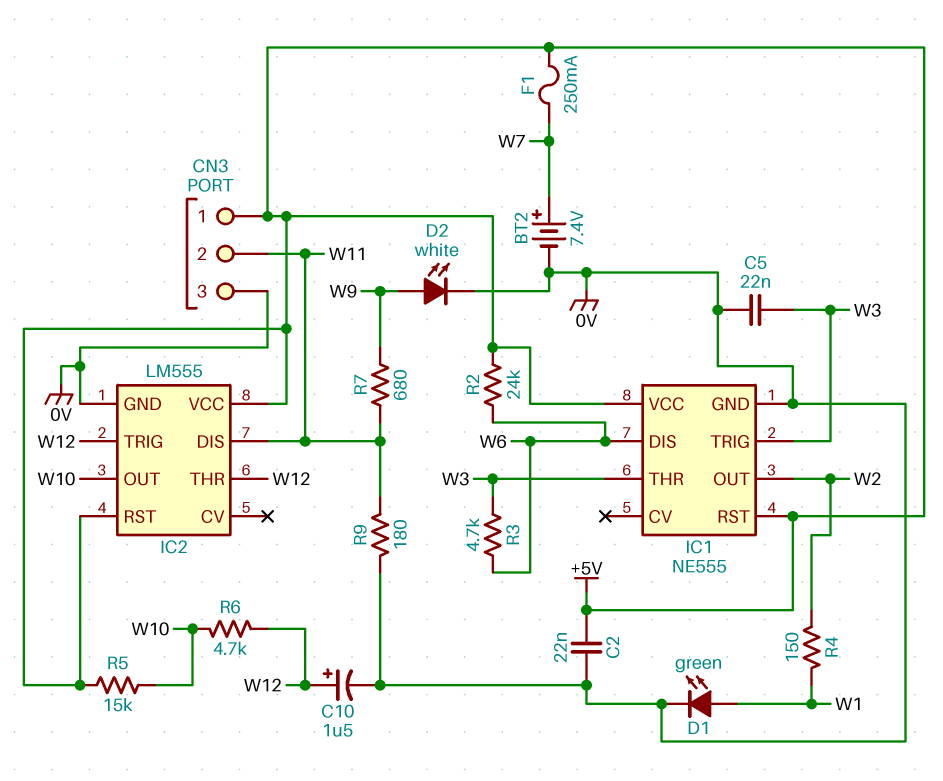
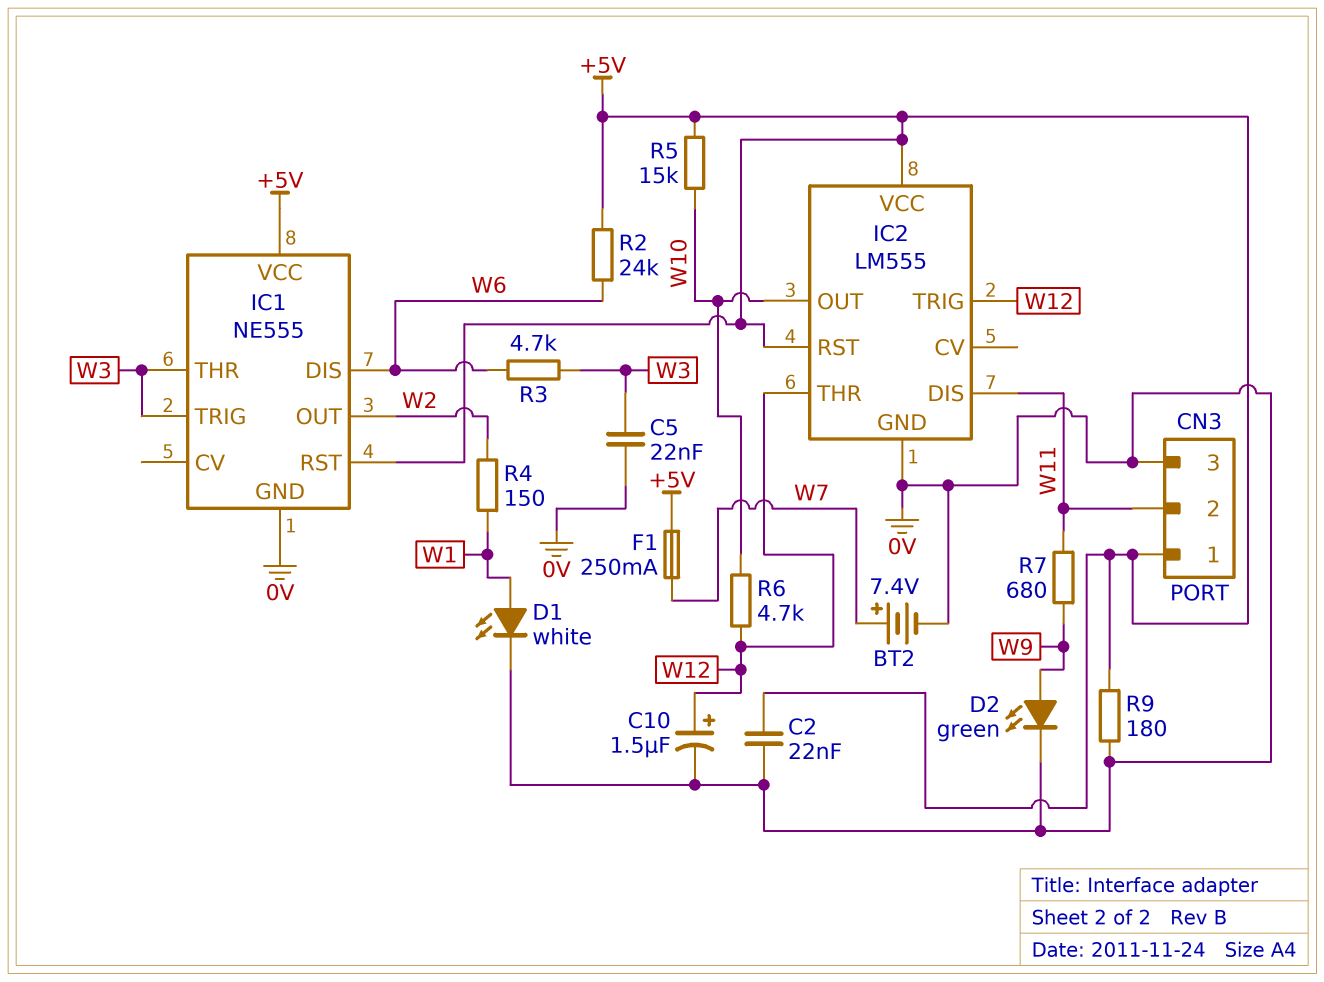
D1: LED green (A W1, K 0V) -> LED white (A W1, K 0V)
D2: LED white (A W9, K 0V) -> LED green (A W9, K 0V)
R9: 180 (0V, W11) -> 180 (+5V, 0V)

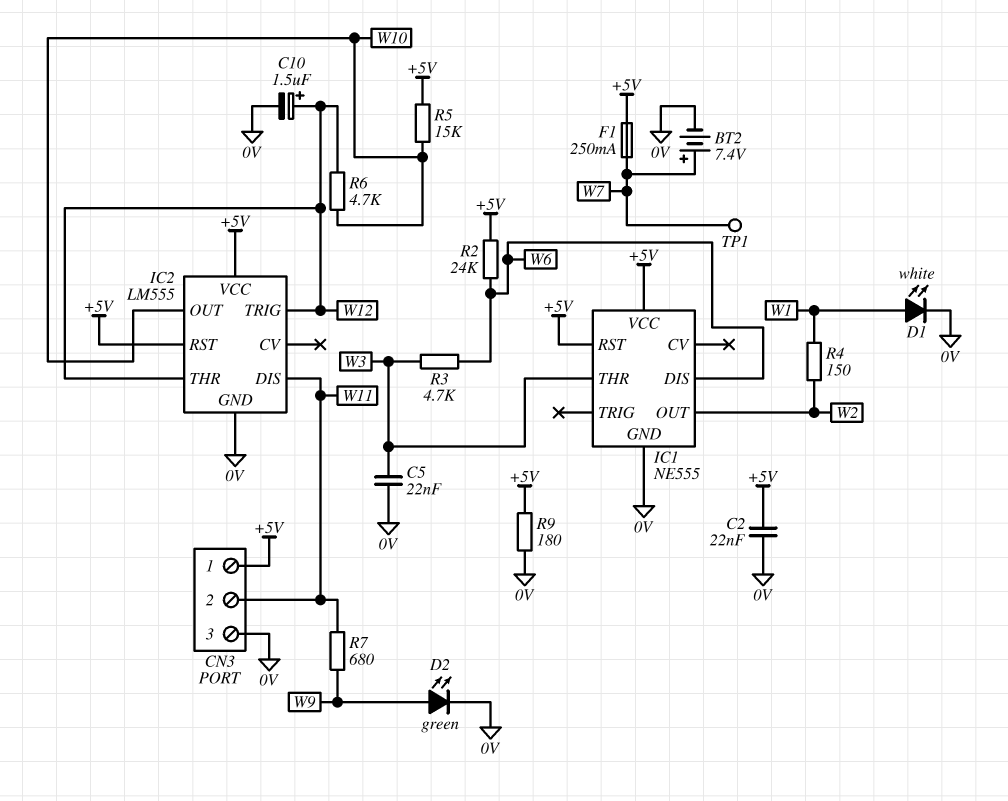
IC1 pin TRIG: W3 -> none
TP1: none -> test point (W7)

